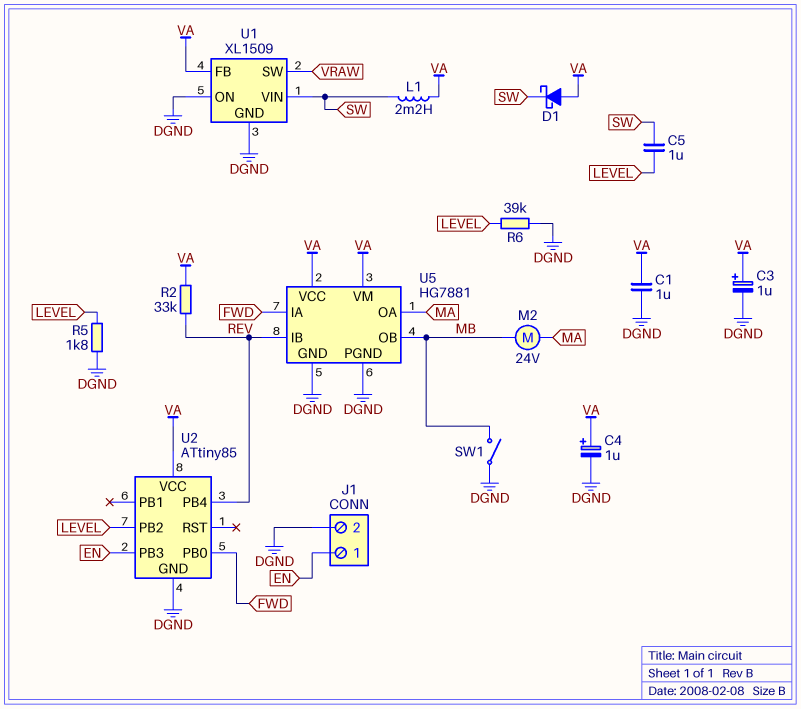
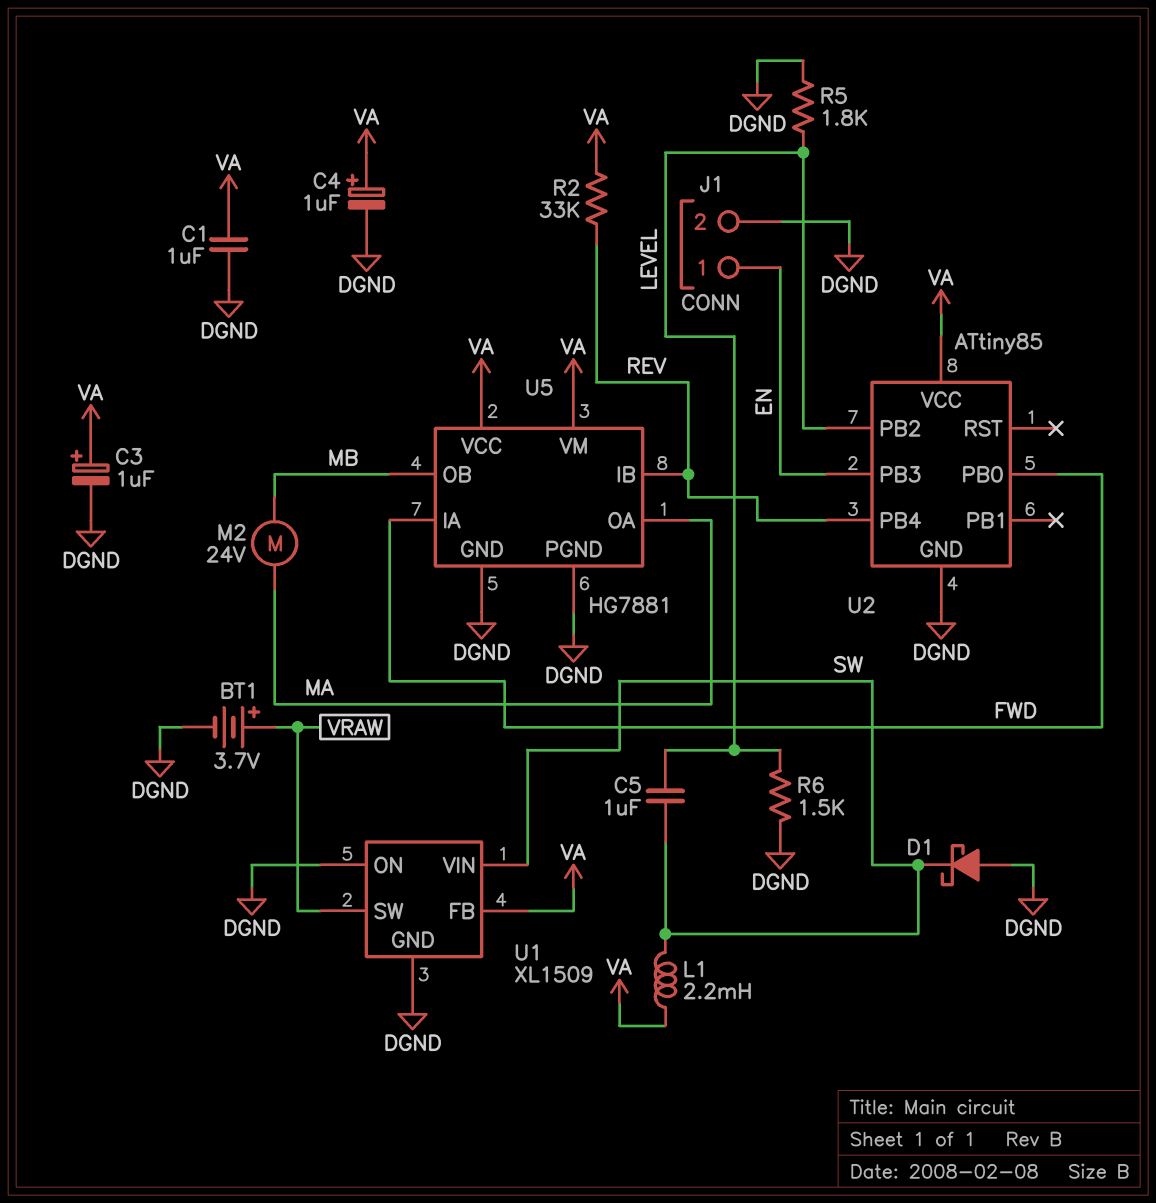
BT1: none -> 3.7V (plus VRAW, minus DGND)
D1: schottky (A VA, K SW) -> schottky (A DGND, K SW)
R6: 39k (DGND, LEVEL) -> 1.5k (DGND, LEVEL)
SW1: switch (DGND, MB) -> none

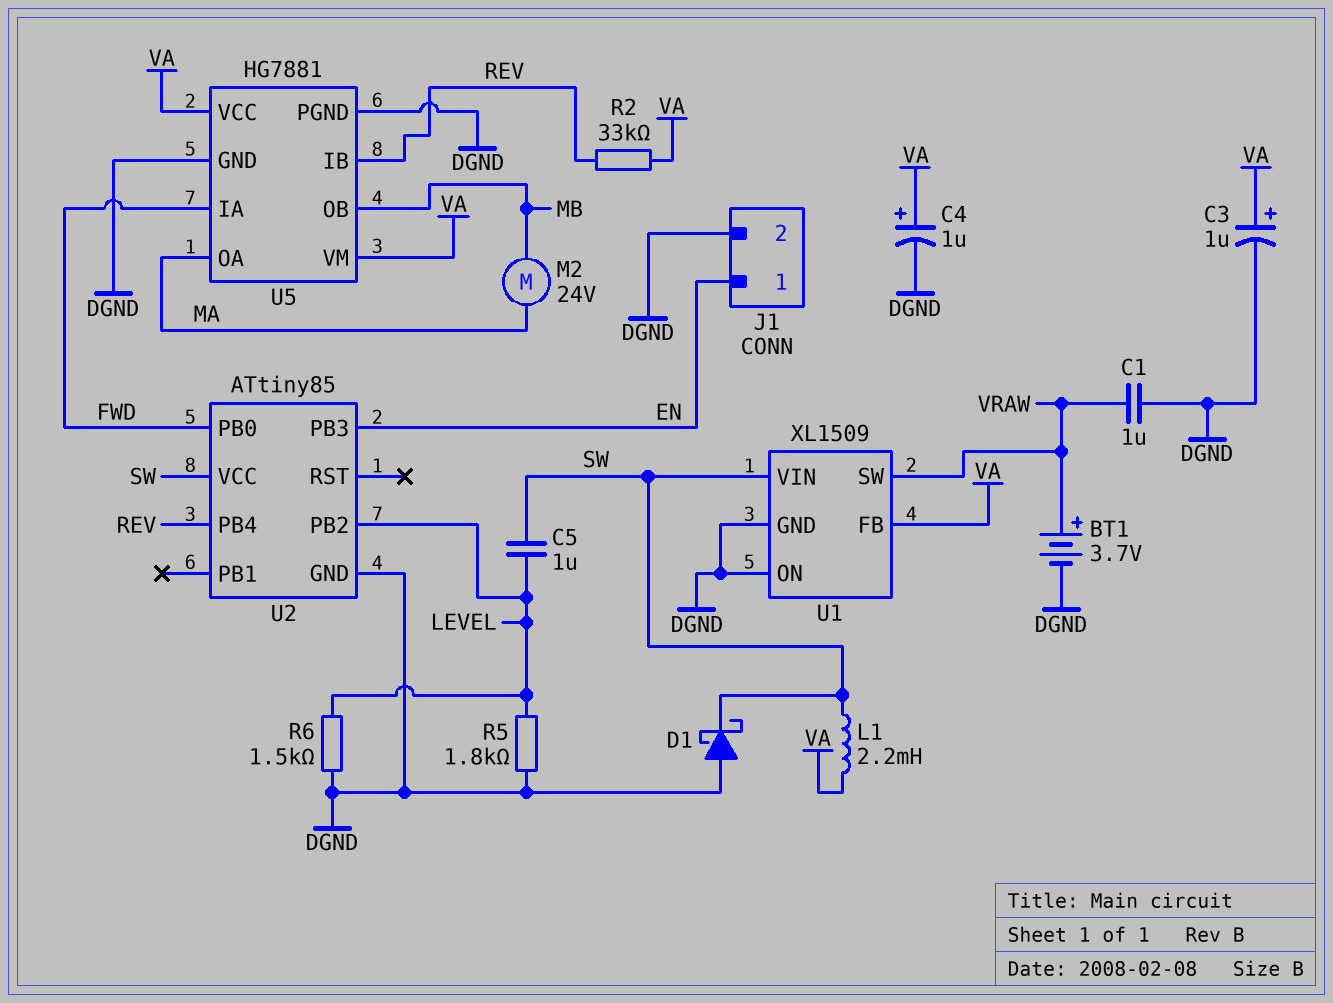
C1: 1uF (DGND, VA) -> 1uF (DGND, VRAW)
U2 pin VCC: VA -> SW

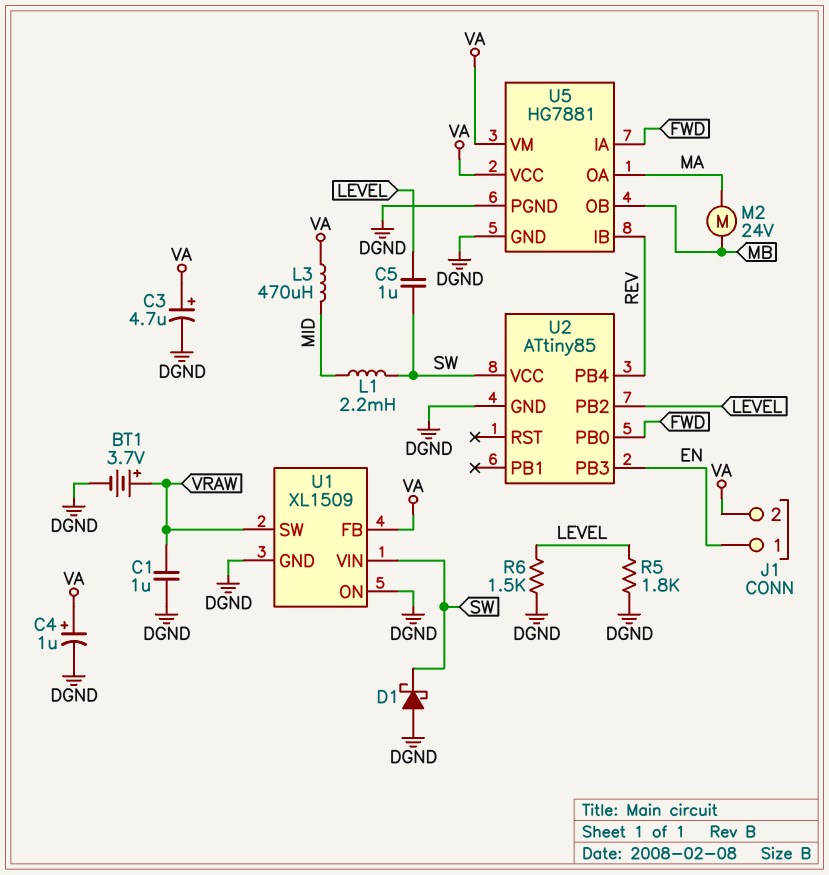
C3: 1uF (plus VA, minus DGND) -> 4.7uF (plus VA, minus DGND)
J1 pin 2: DGND -> VA
L1: 2.2mH (SW, VA) -> 2.2mH (MID, SW)
L3: none -> 470uH (MID, VA)
R2: 33k (REV, VA) -> none

